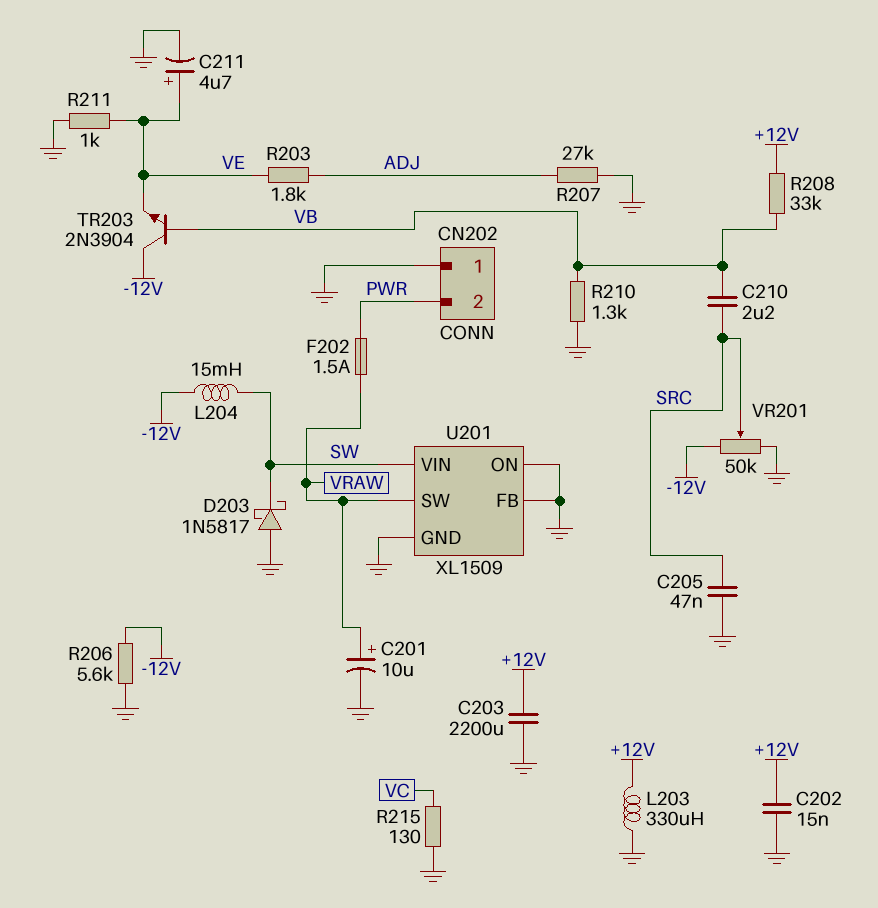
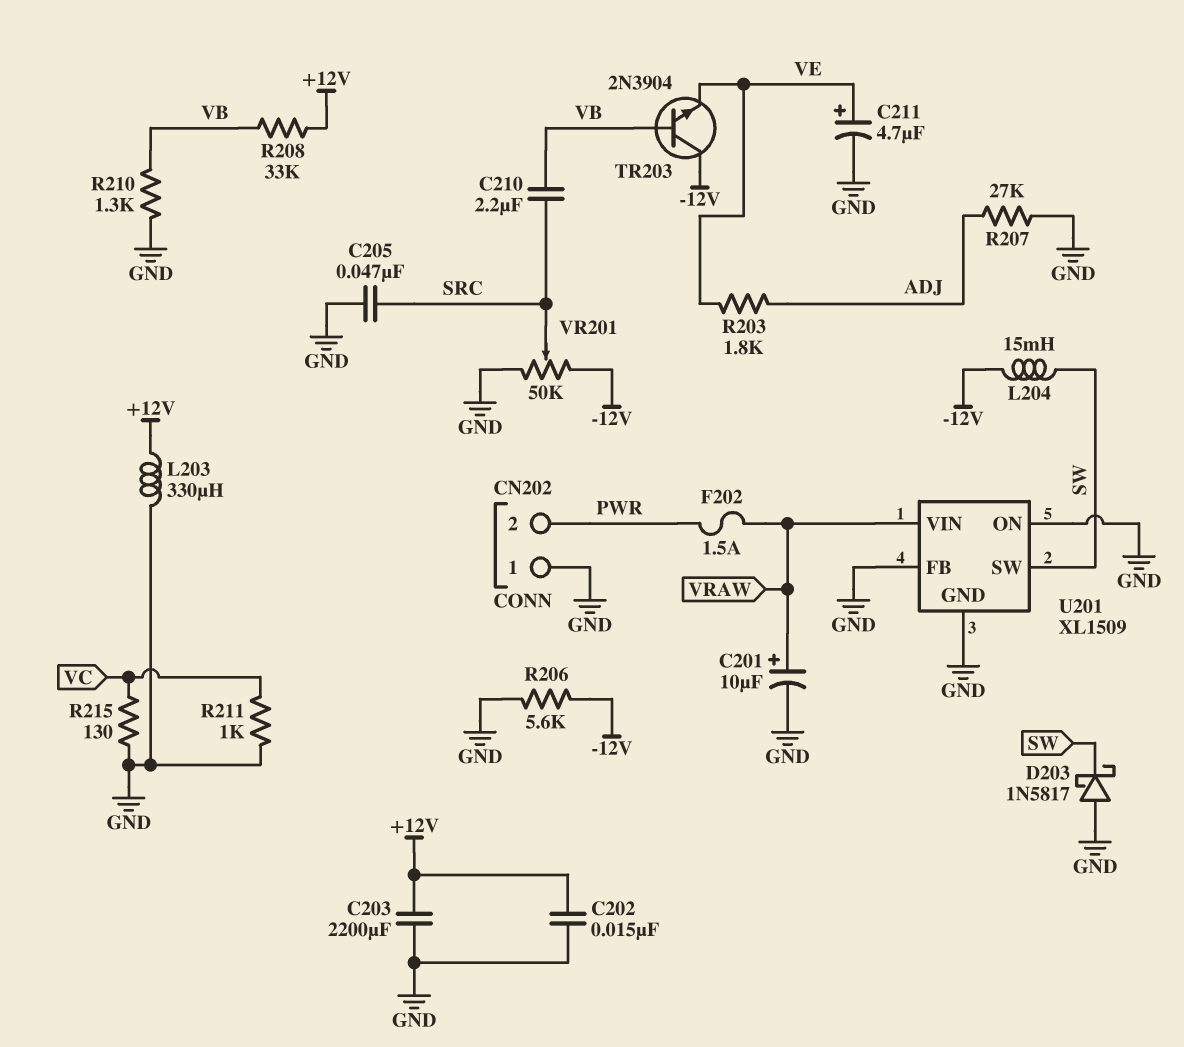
R211: 1k (GND, VE) -> 1k (GND, VC)
U201 pin SW: VRAW -> SW
U201 pin VIN: SW -> VRAW

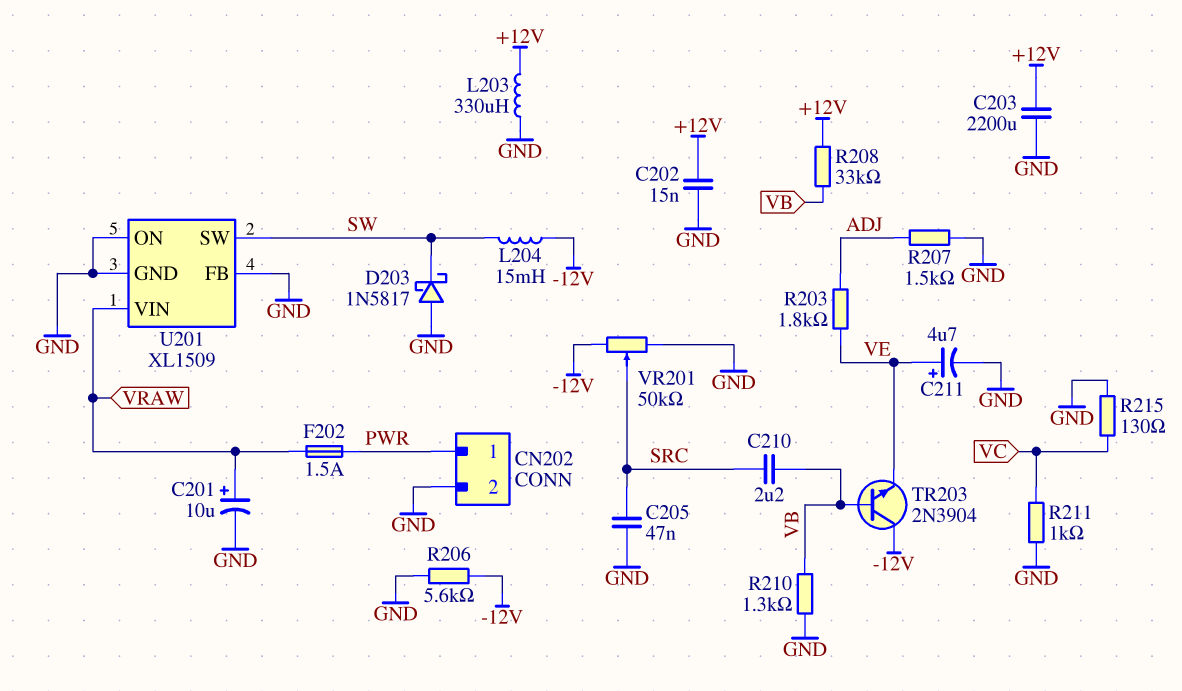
CN202 pin 1: GND -> PWR
CN202 pin 2: PWR -> GND
R207: 27k (ADJ, GND) -> 1.5k (ADJ, GND)

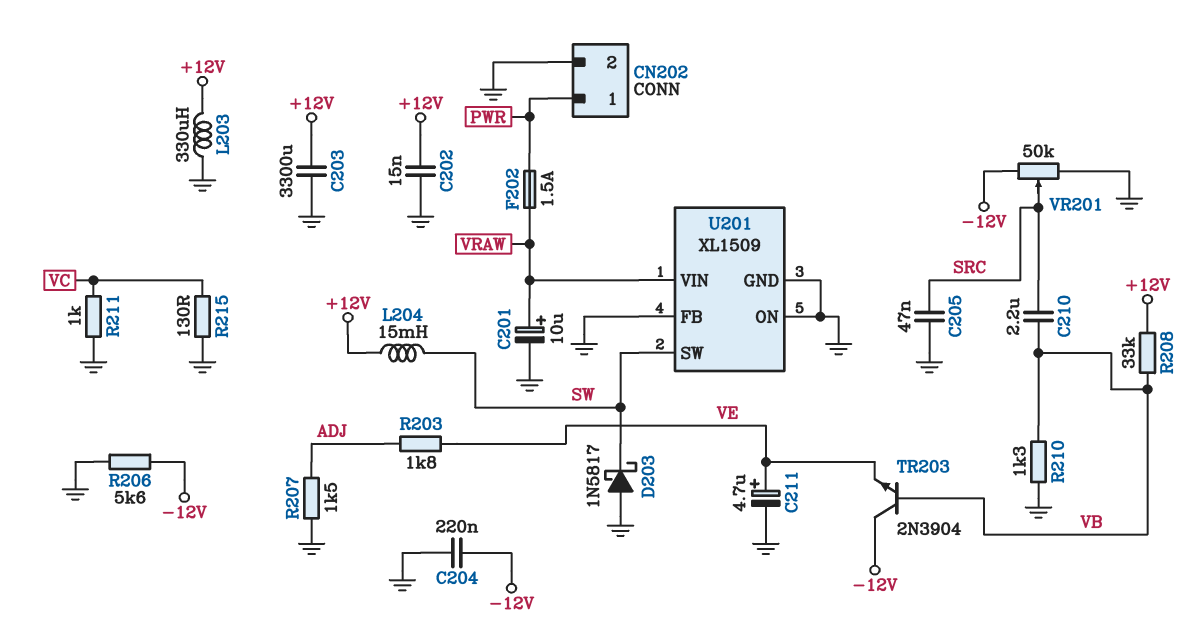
C203: 2200uF (+12V, GND) -> 3300uF (+12V, GND)
C204: none -> 220nF (-12V, GND)
L204: 15mH (-12V, SW) -> 15mH (+12V, SW)

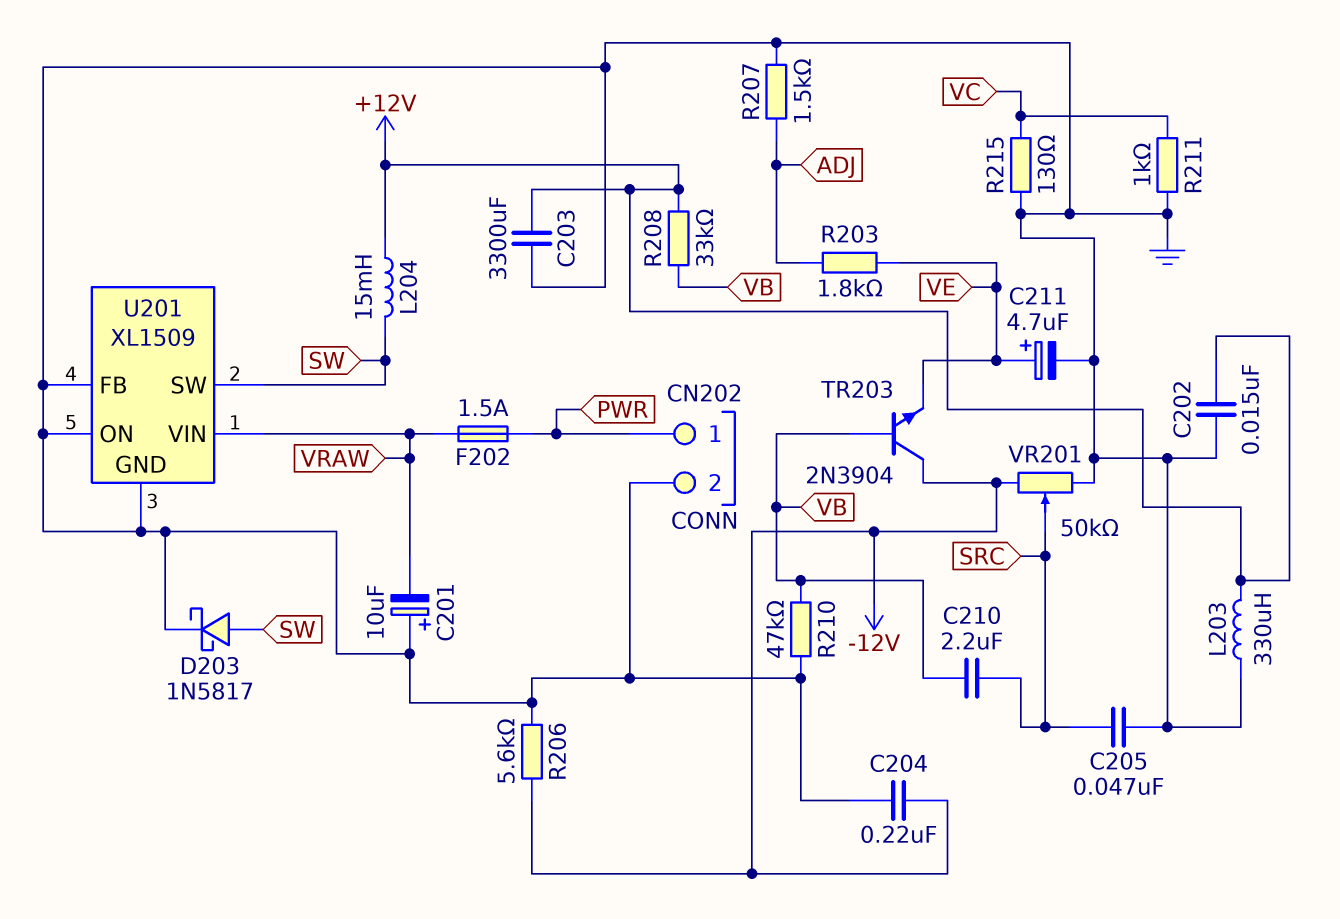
C201: 10uF (plus VRAW, minus GND) -> 10uF (plus GND, minus VRAW)
D203: schottky 1N5817 (A GND, K SW) -> schottky 1N5817 (A SW, K GND)
R210: 1.3k (GND, VB) -> 47k (GND, VB)

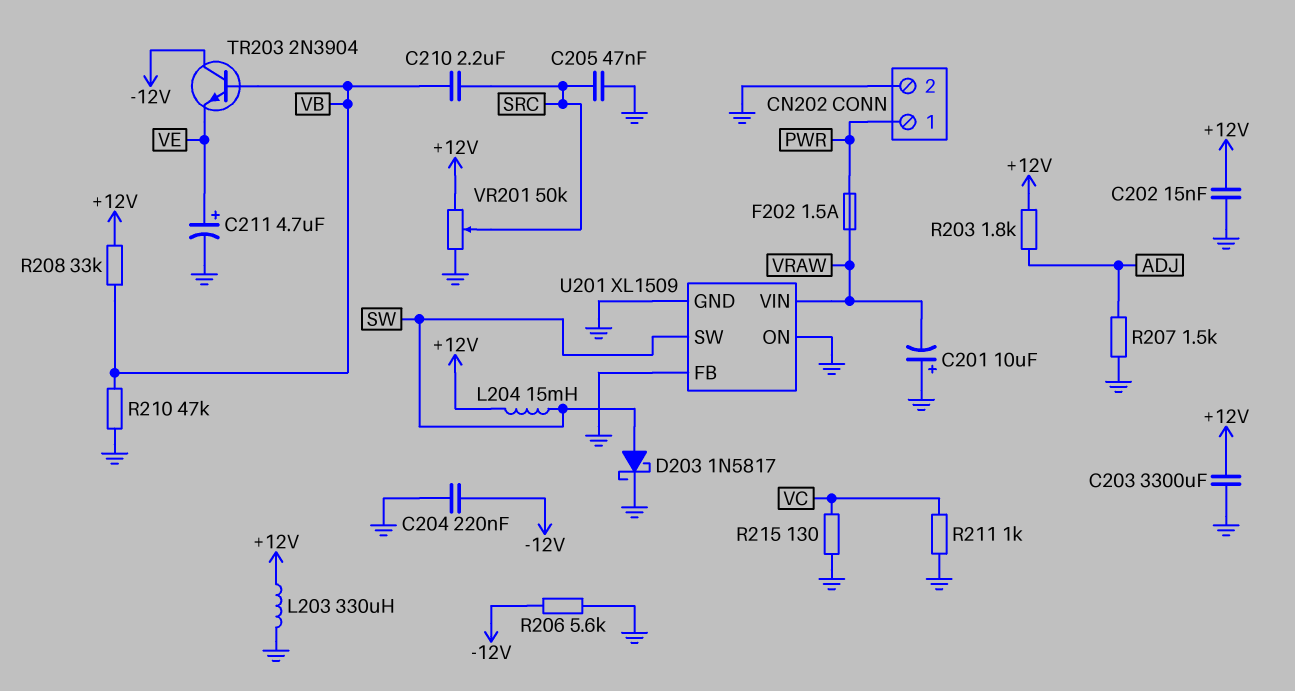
R203: 1.8k (ADJ, VE) -> 1.8k (+12V, ADJ)
VR201: 50k (-12V, GND, wiper SRC) -> 50k (+12V, GND, wiper SRC)

